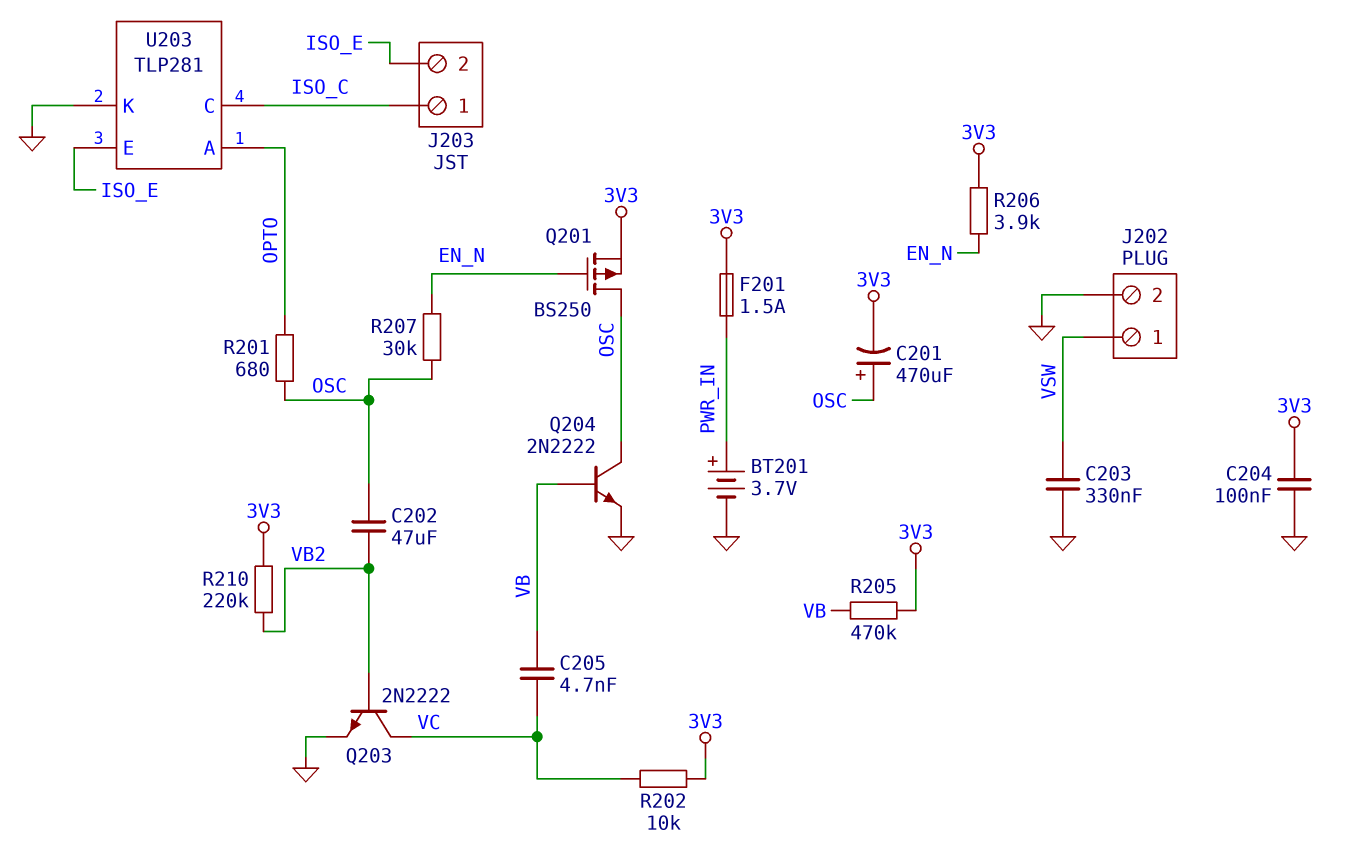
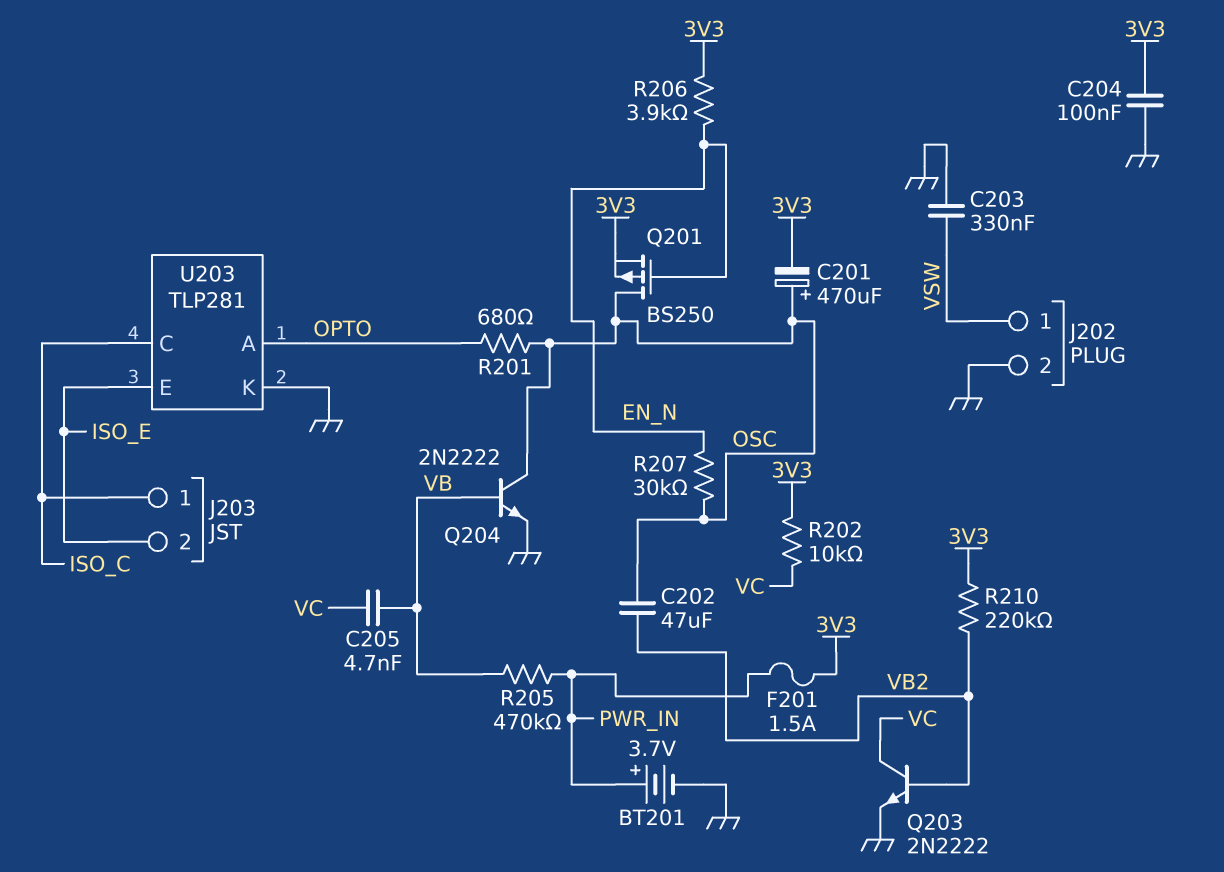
R205: 470k (3V3, VB) -> 470k (PWR_IN, VB)

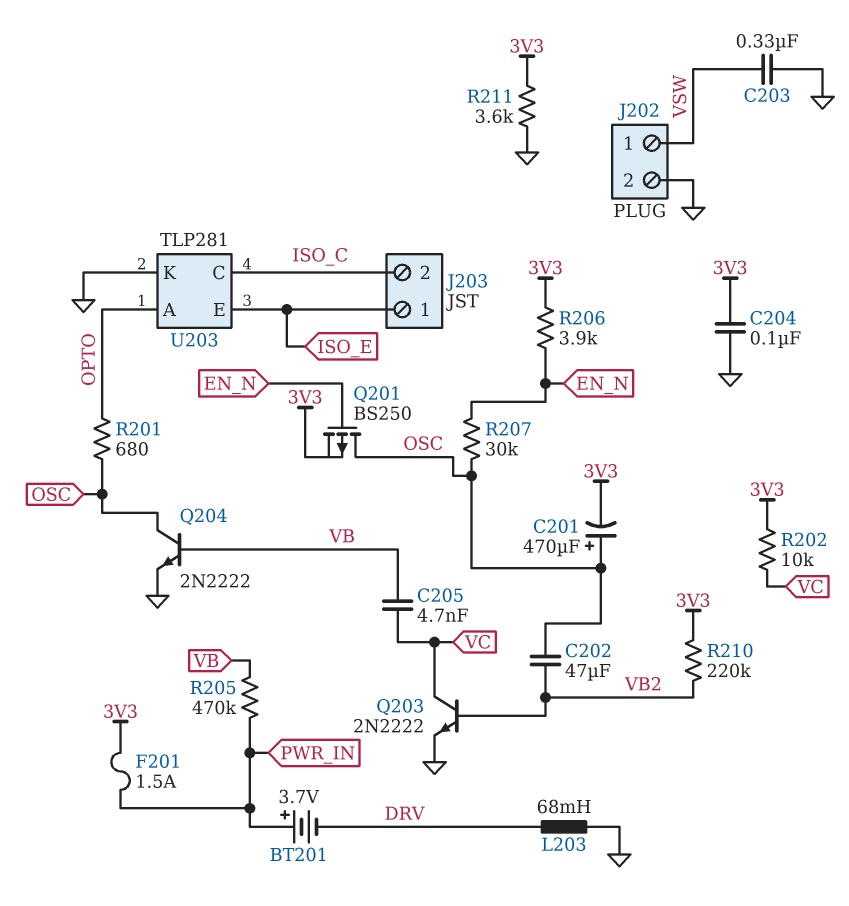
BT201: 3.7V (plus PWR_IN, minus GND) -> 3.7V (plus PWR_IN, minus DRV)
J203 pin 1: ISO_C -> ISO_E
J203 pin 2: ISO_E -> ISO_C
L203: none -> 68mH (DRV, GND)
R211: none -> 3.6k (3V3, GND)

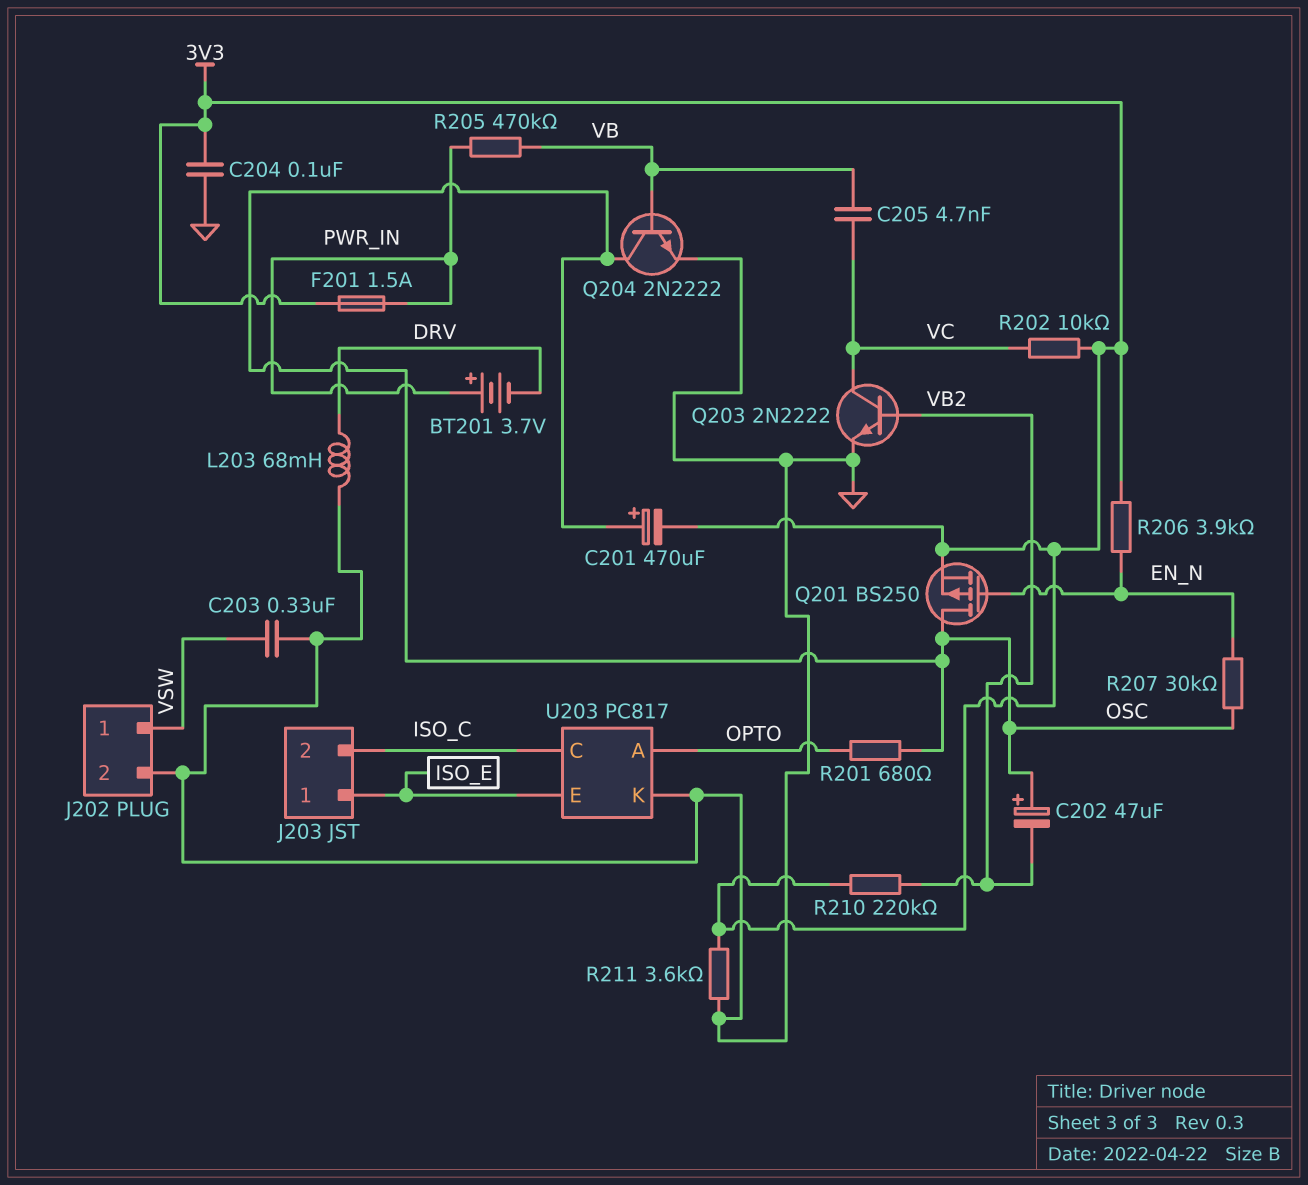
C202: 47uF (OSC, VB2) -> 47uF (plus OSC, minus VB2)
U203: TLP281 -> PC817

